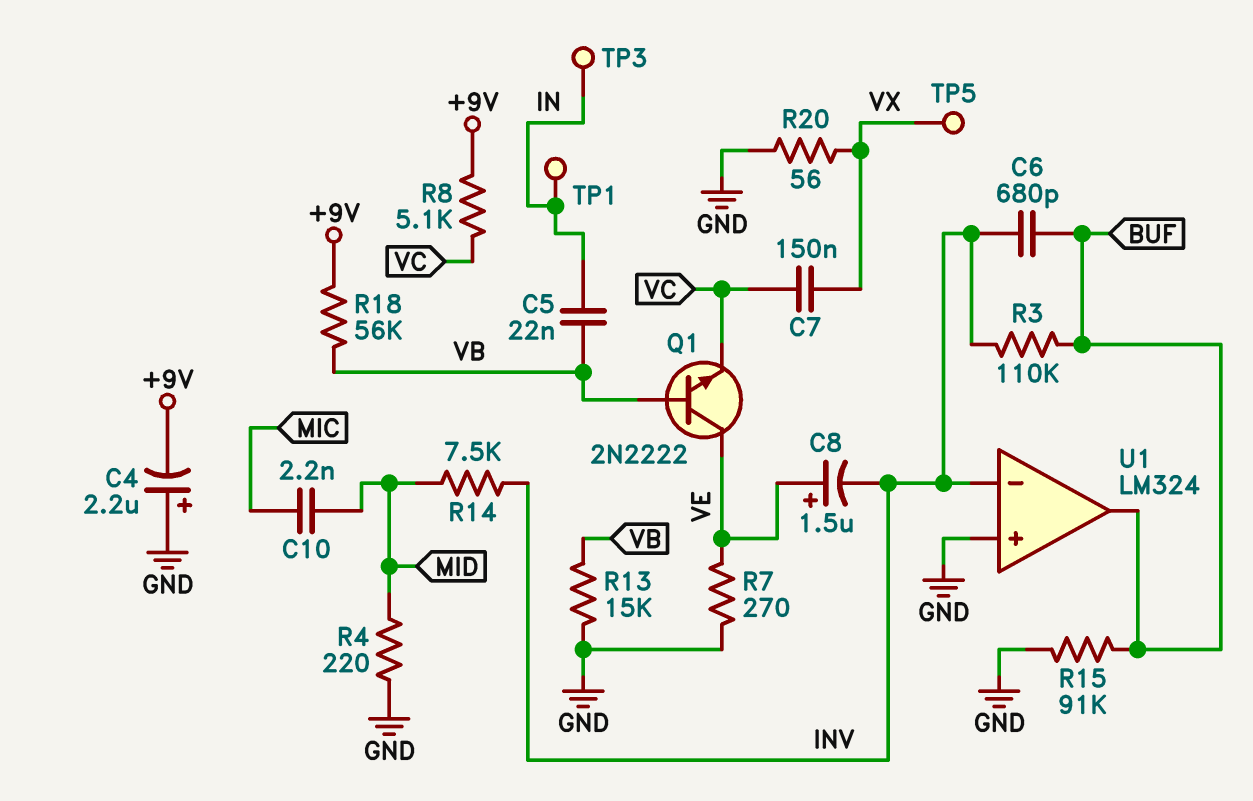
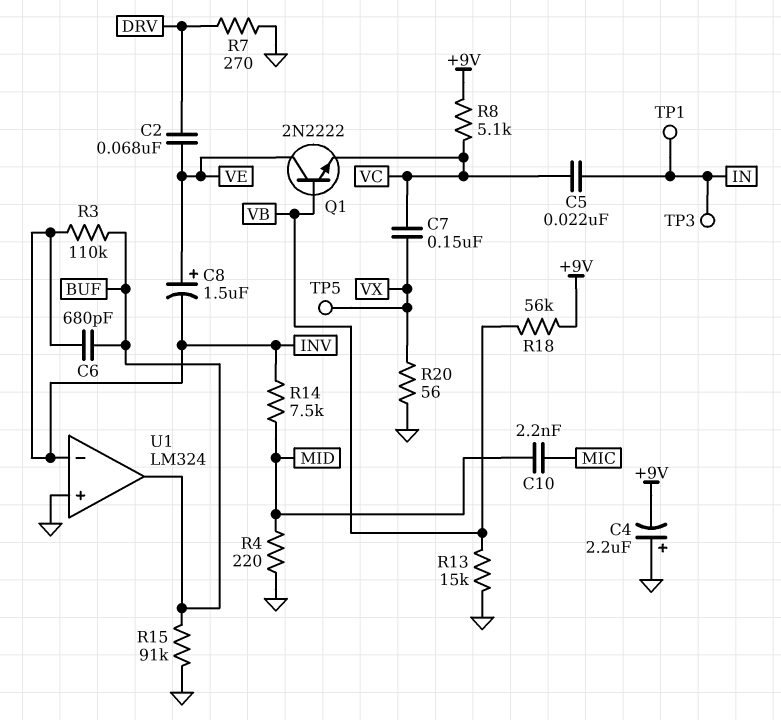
C2: none -> 68nF (DRV, VE)
C5: 22nF (IN, VB) -> 22nF (IN, VC)
R7: 270 (GND, VE) -> 270 (DRV, GND)

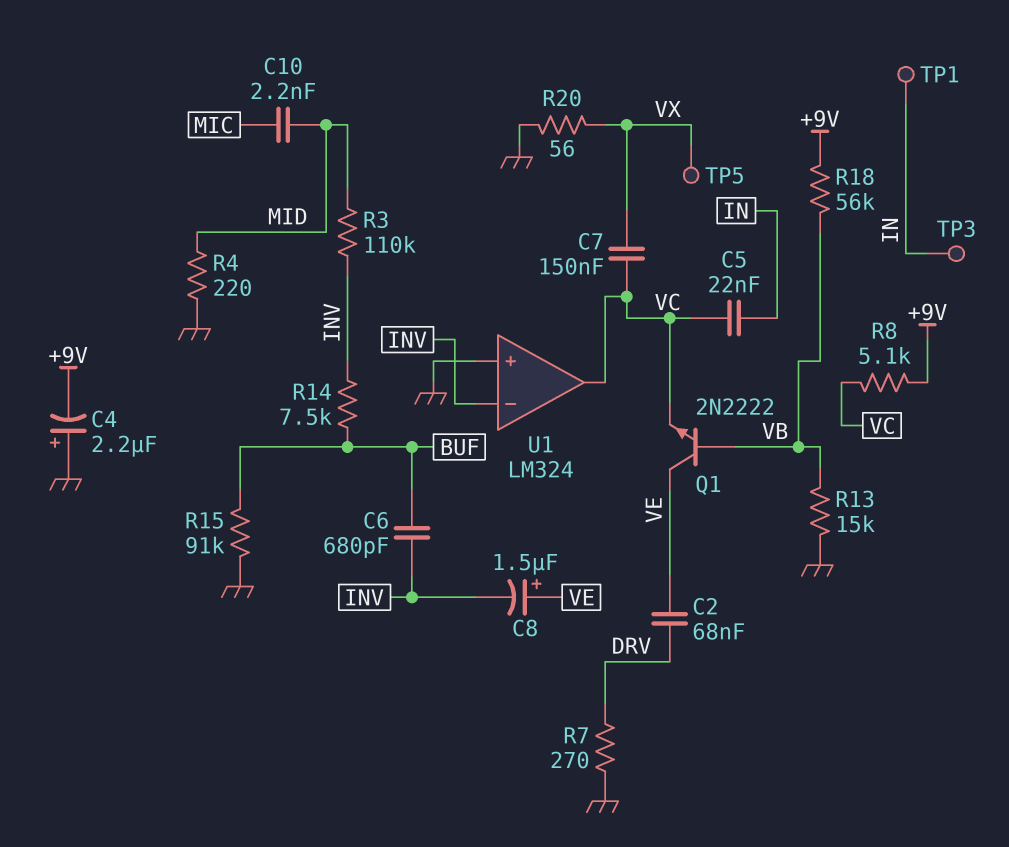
R3: 110k (BUF, INV) -> 110k (INV, MID)
R14: 7.5k (INV, MID) -> 7.5k (BUF, INV)
U1 pin out: BUF -> VC

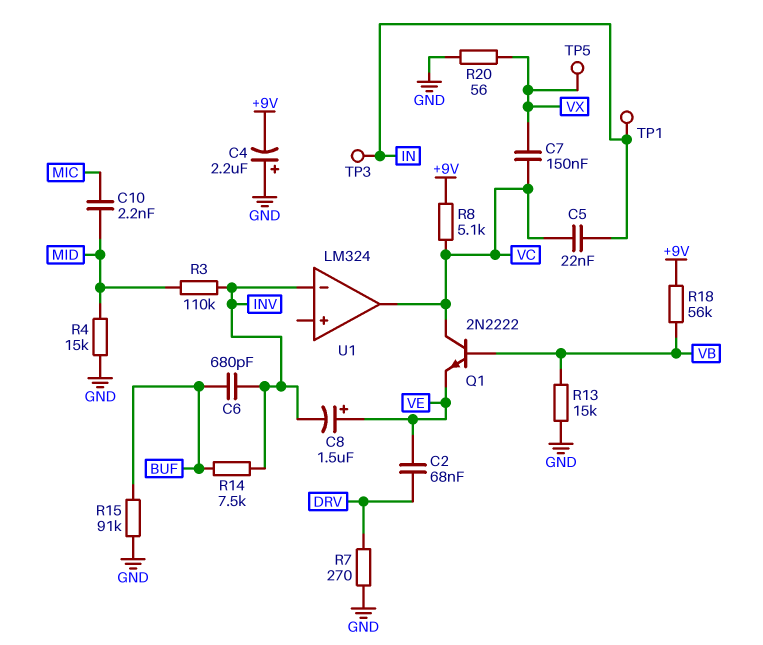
Q1: NPN 2N2222 (B VB, C VE, E VC) -> NPN 2N2222 (B VB, C VC, E VE)
R4: 220 (GND, MID) -> 15k (GND, MID)
U1 pin in+: GND -> none

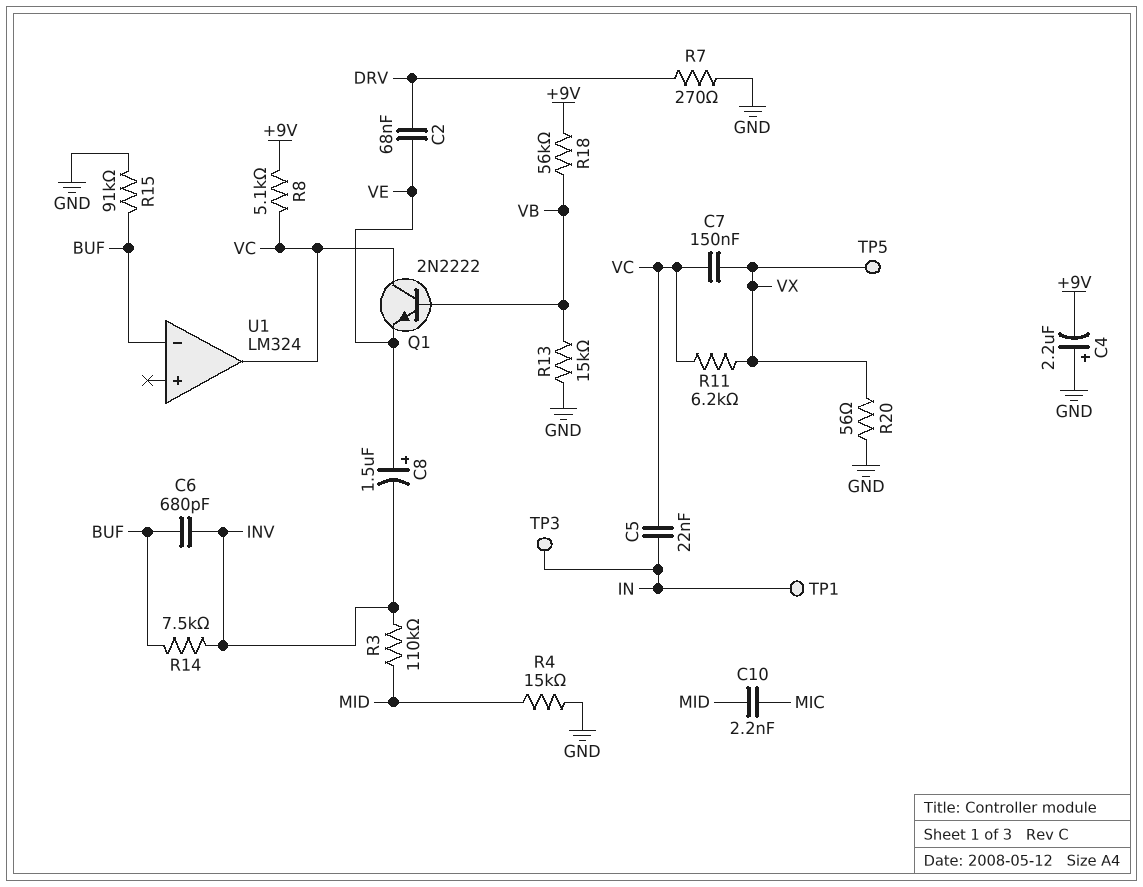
R11: none -> 6.2k (VC, VX)
U1 pin in-: INV -> BUF

